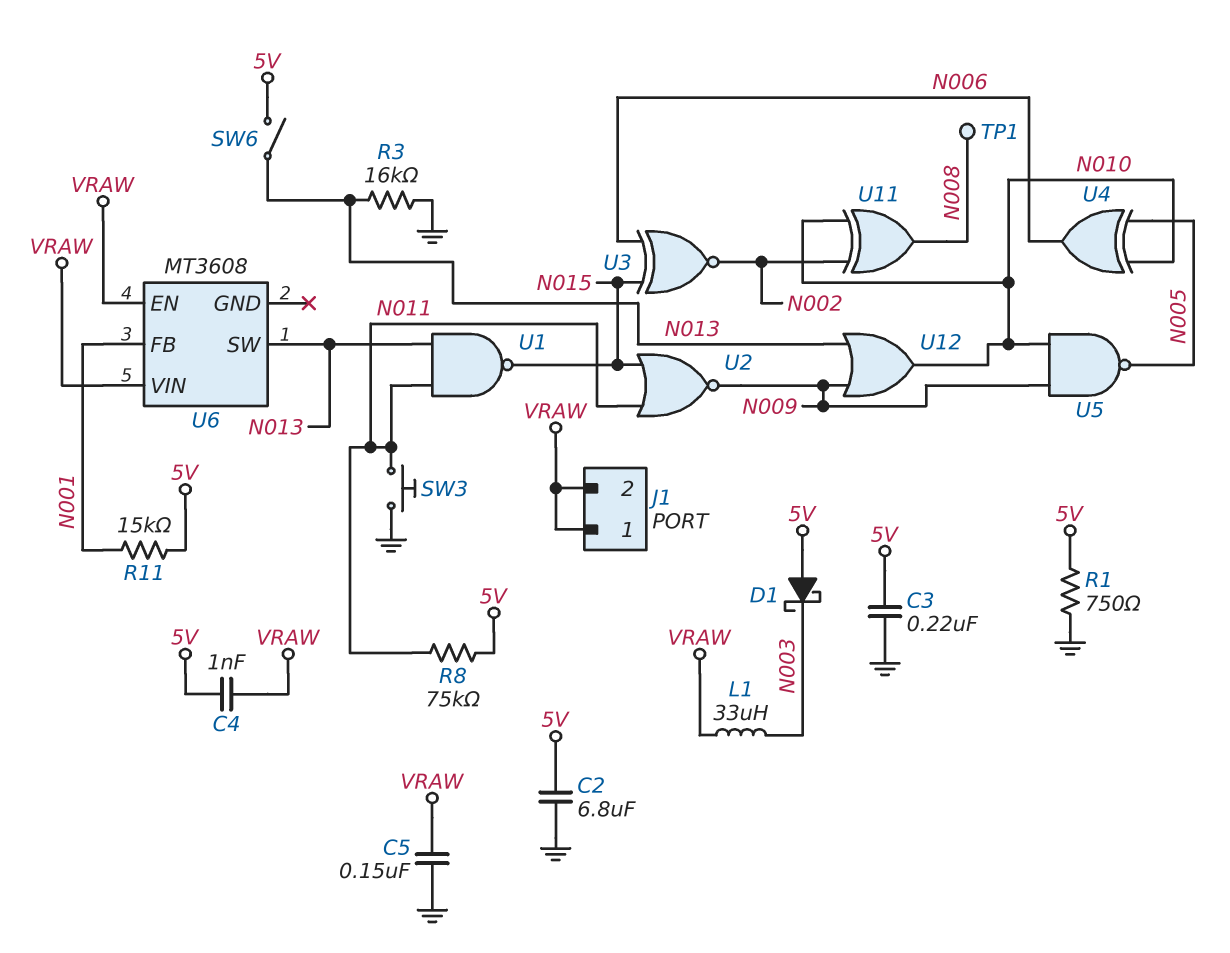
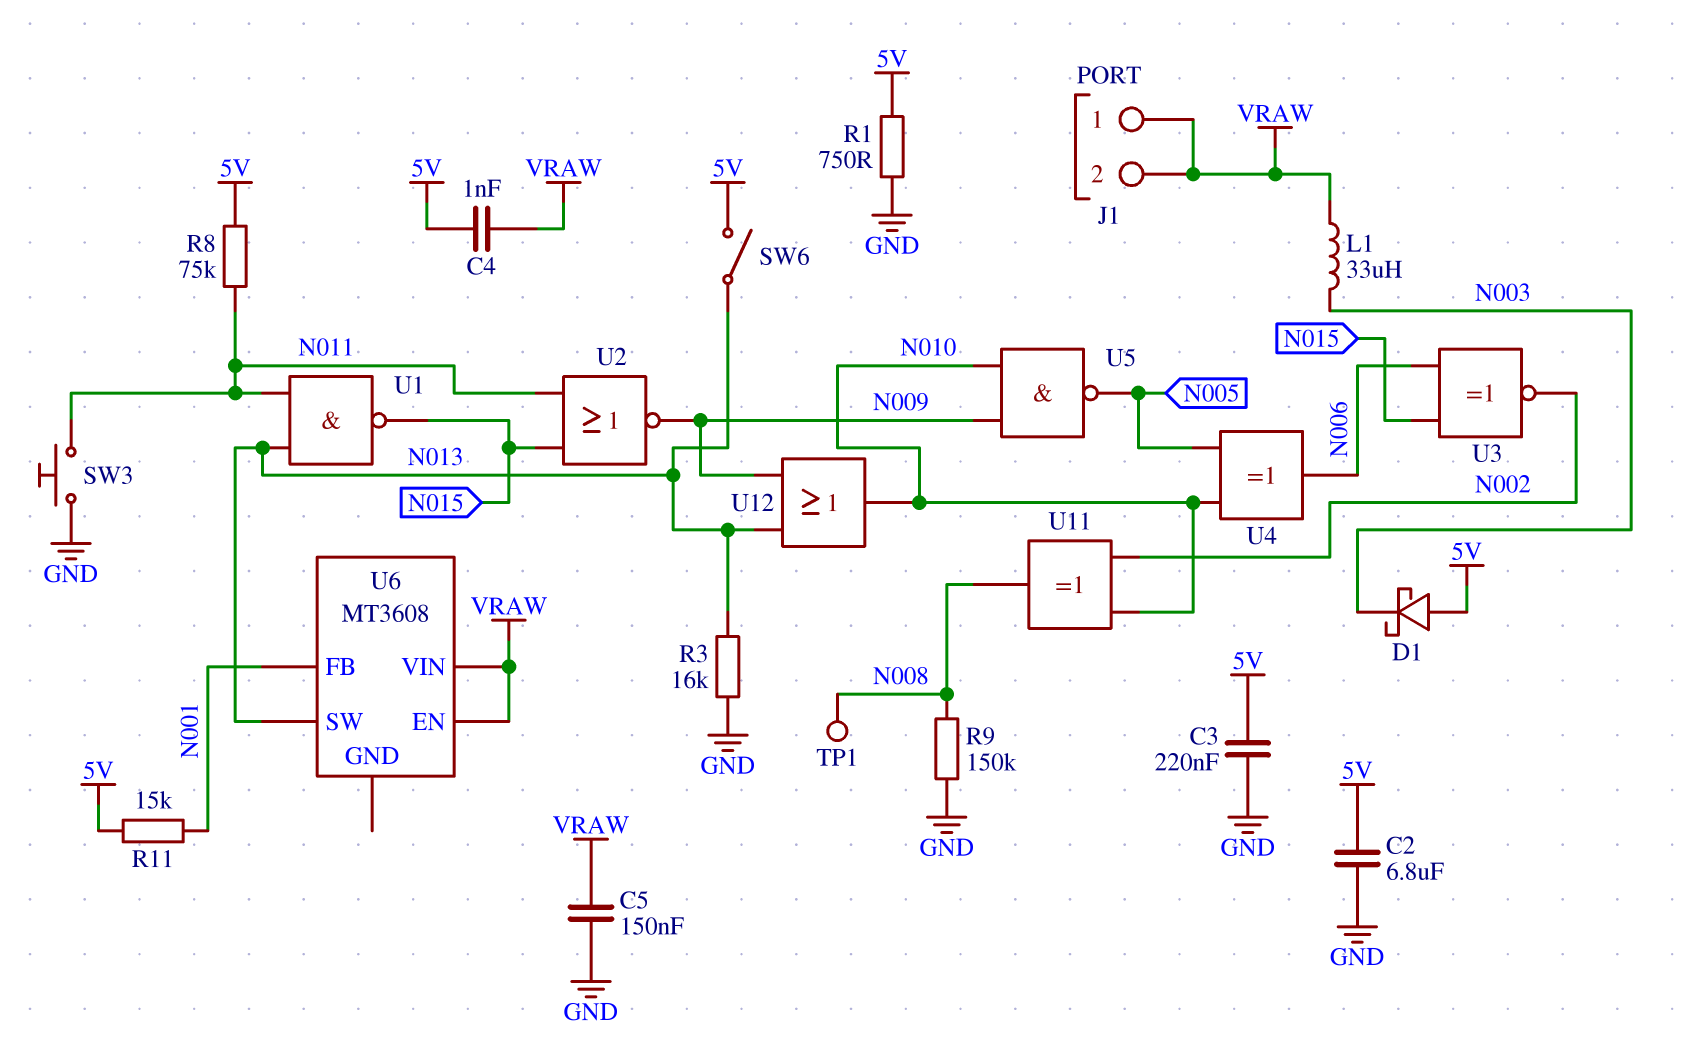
R9: none -> 150k (GND, N008)

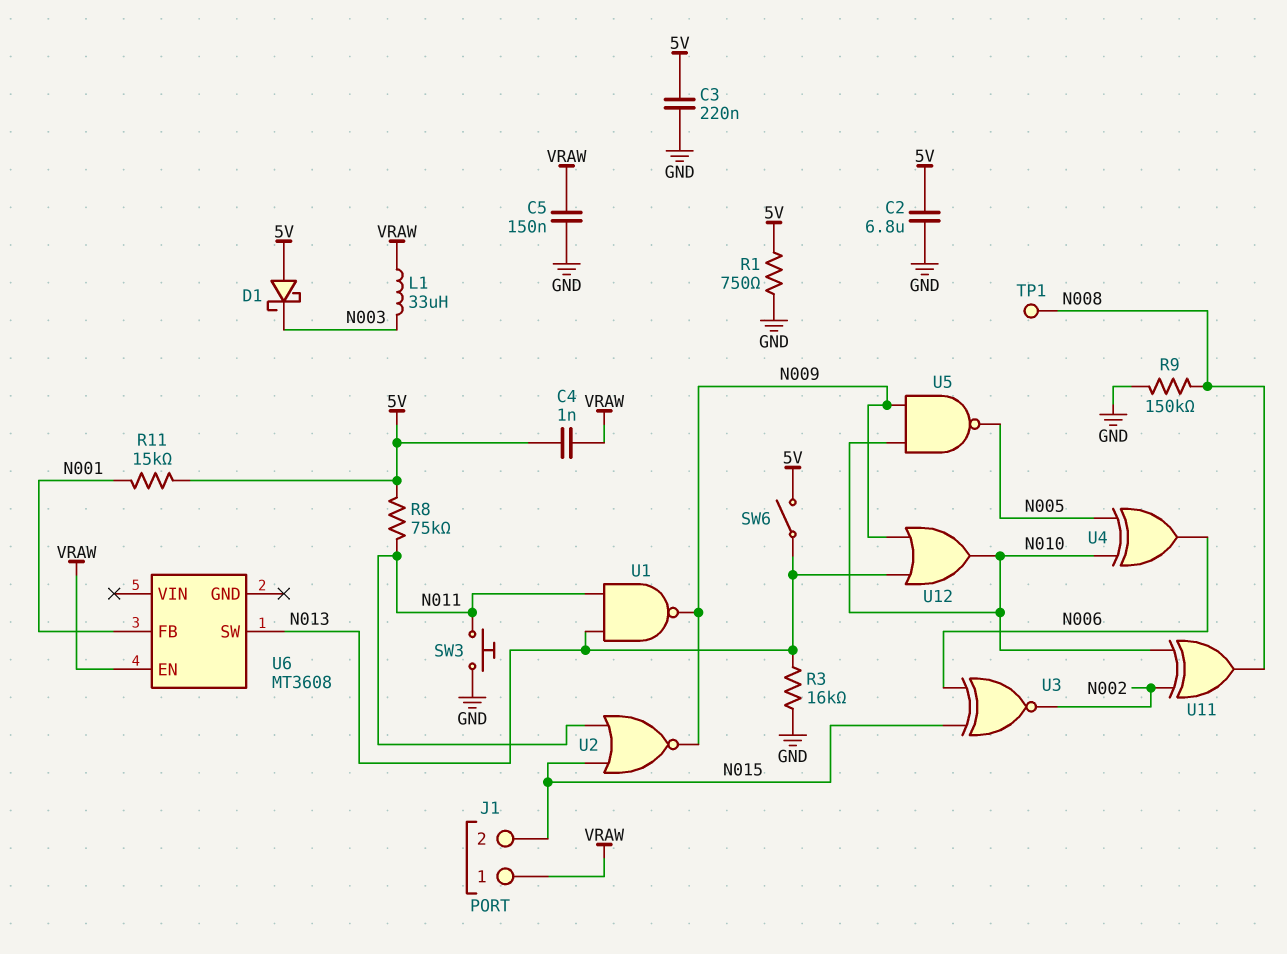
J1 pin 2: VRAW -> N015
U1: NAND (in N011, in N013, out N015) -> NAND (in N011, in N013, out N009)
U6 pin VIN: VRAW -> none

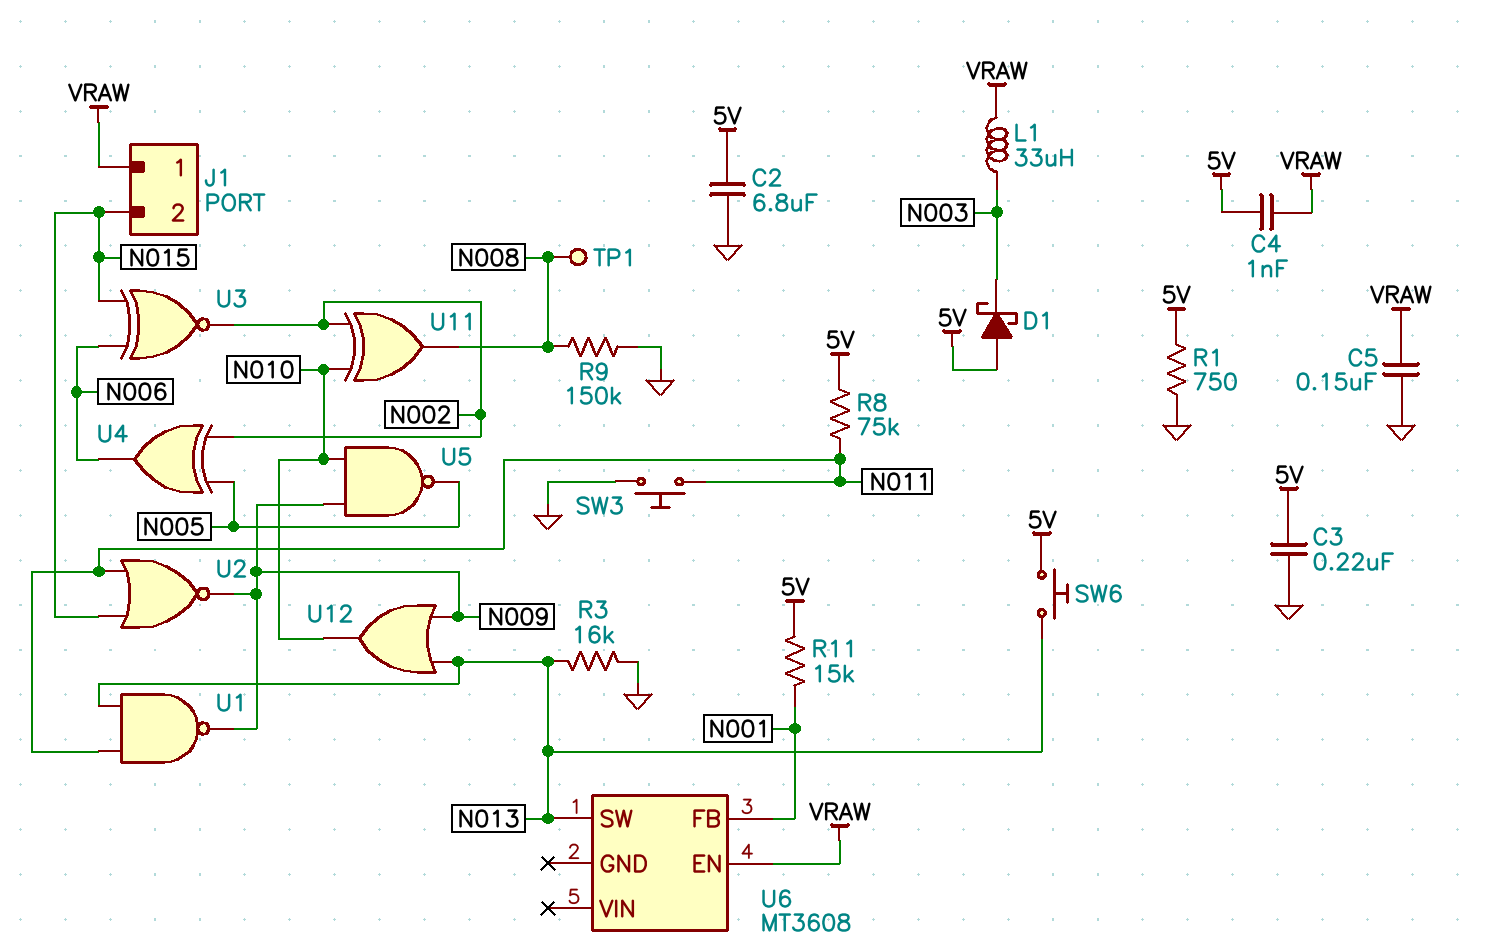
SW6: switch (5V, N013) -> button (5V, N013)
U4: XOR (in N005, in N010, out N006) -> XOR (in N002, in N005, out N006)

